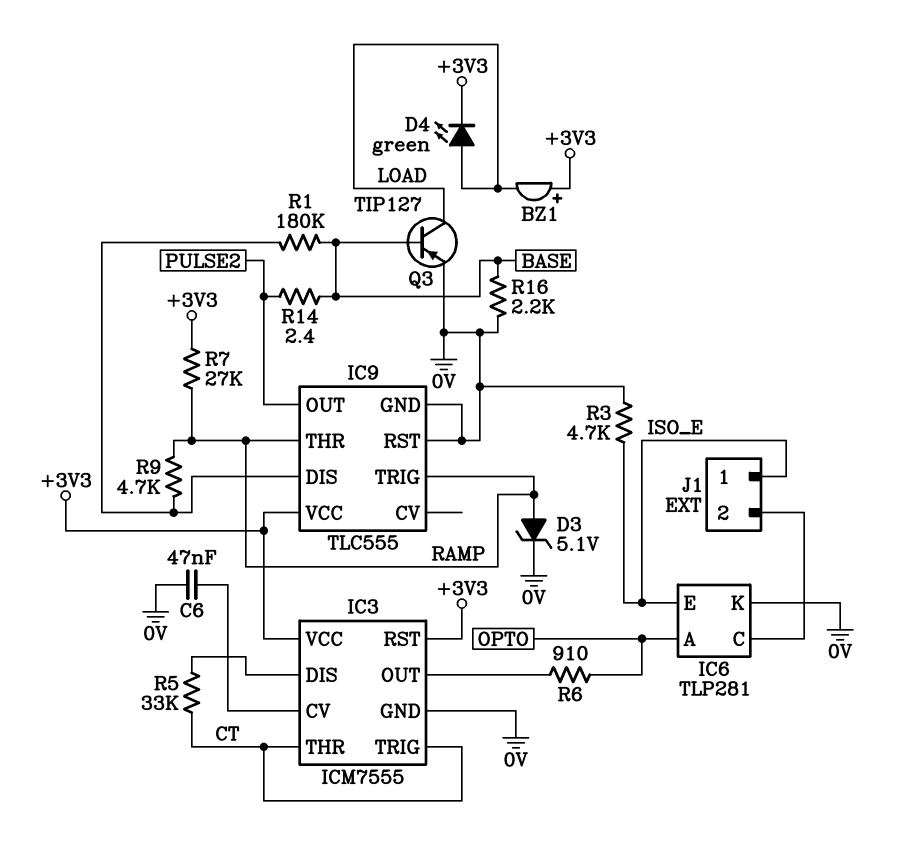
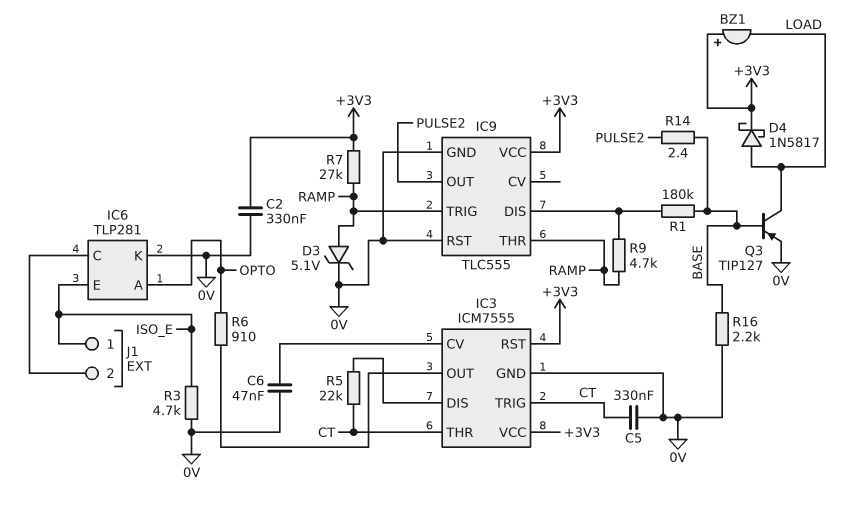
C2: none -> 330nF (+3V3, 0V)
C5: none -> 330nF (0V, CT)
D4: LED green (A LOAD, K +3V3) -> schottky 1N5817 (A LOAD, K +3V3)
R5: 33k (CT, IC3/DIS) -> 22k (CT, IC3/DIS)

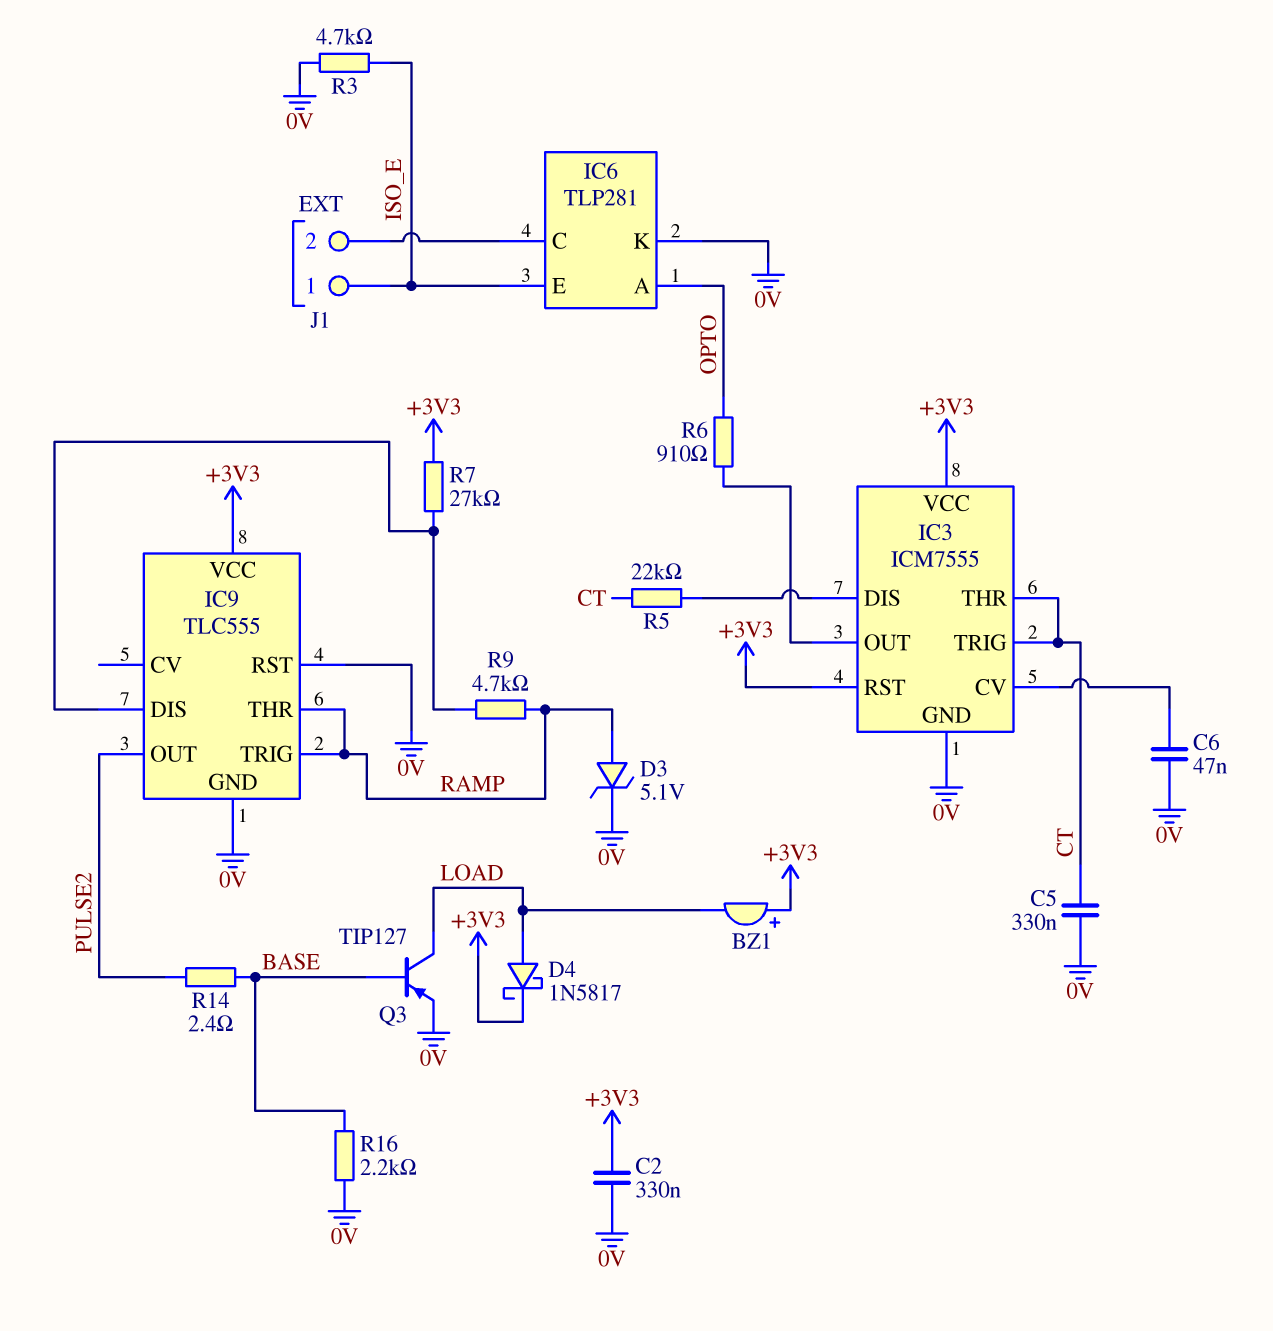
R1: 180k (BASE, IC9/DIS) -> none
R7: 27k (+3V3, RAMP) -> 27k (+3V3, IC9/DIS)

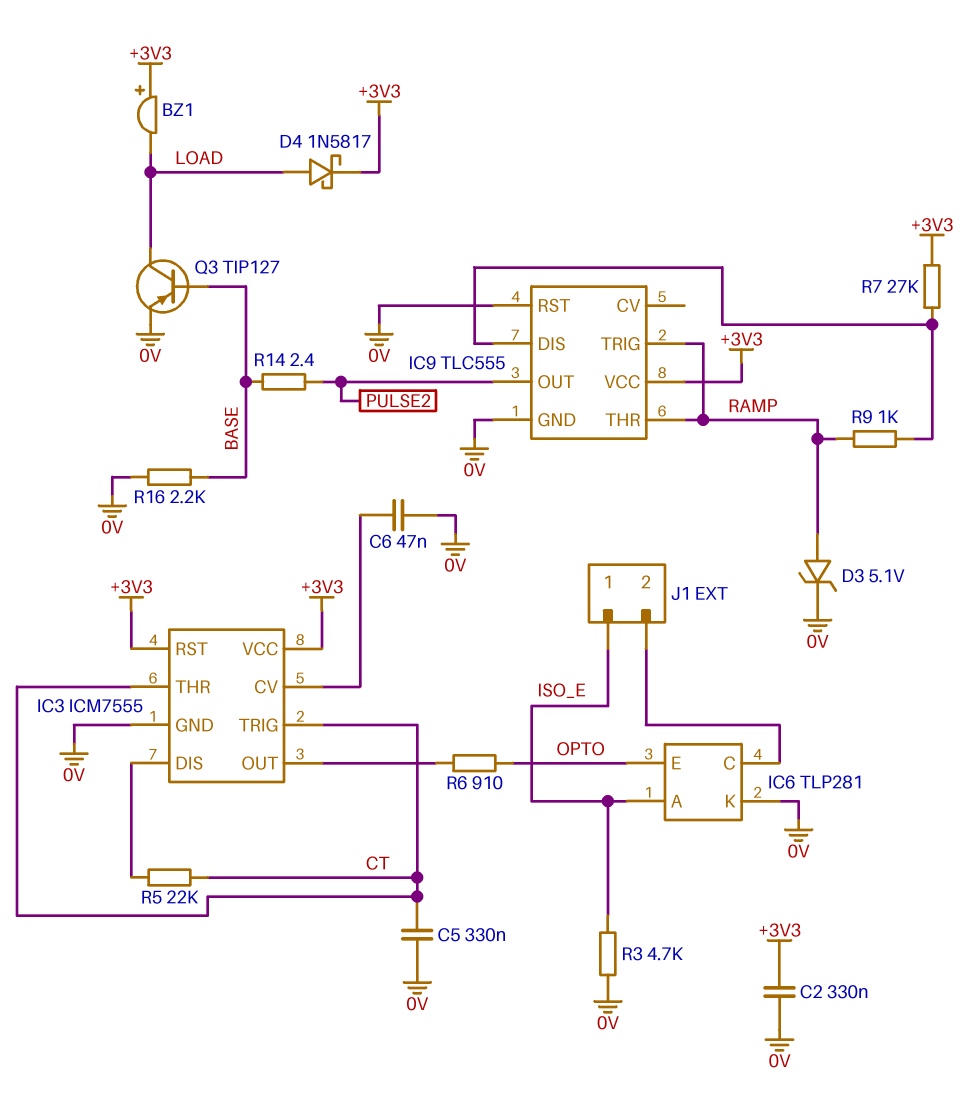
IC6 pin A: OPTO -> ISO_E
IC6 pin E: ISO_E -> OPTO
R9: 4.7k (IC9/DIS, RAMP) -> 1k (IC9/DIS, RAMP)

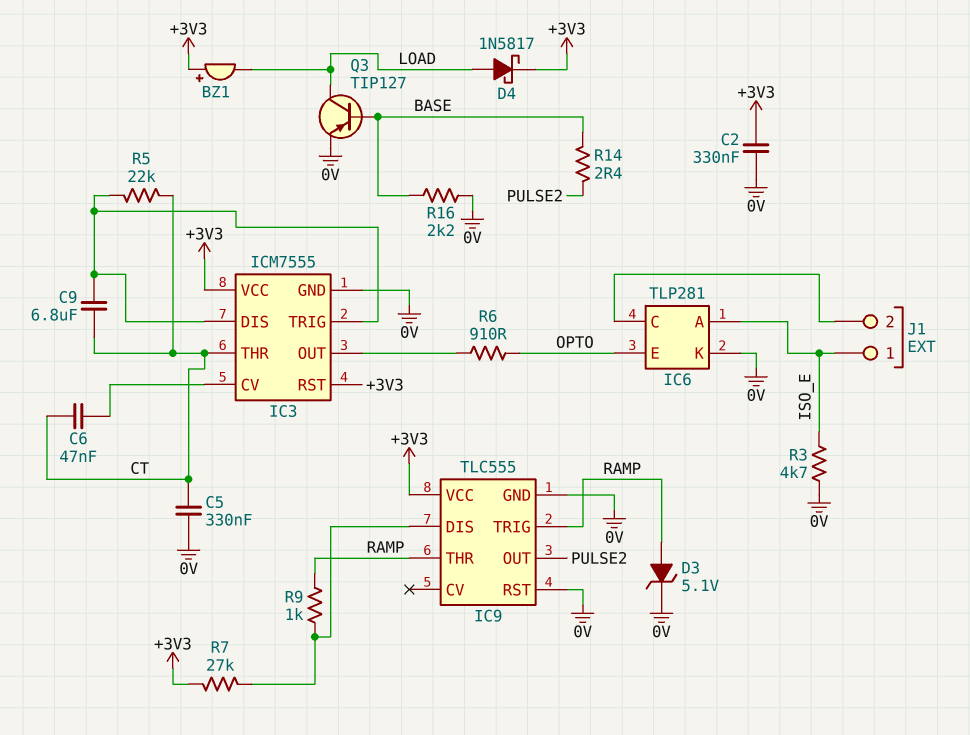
C6: 47nF (0V, IC3/CV) -> 47nF (CT, IC3/CV)
C9: none -> 6.8uF (CT, IC3/DIS)
IC3 pin TRIG: CT -> IC3/DIS

